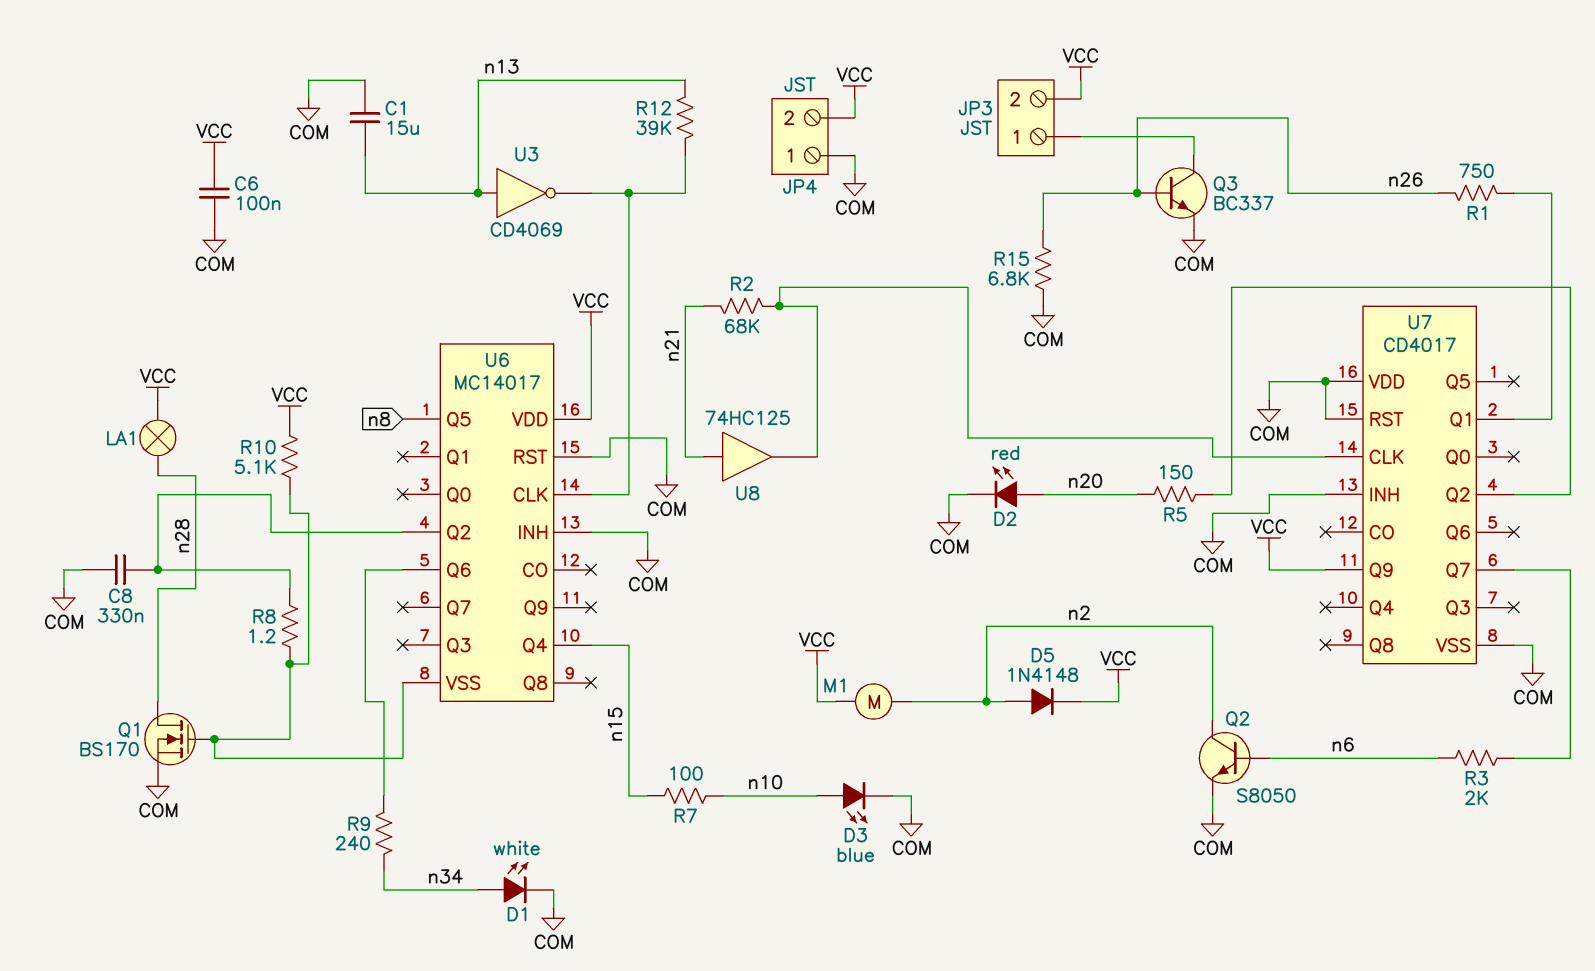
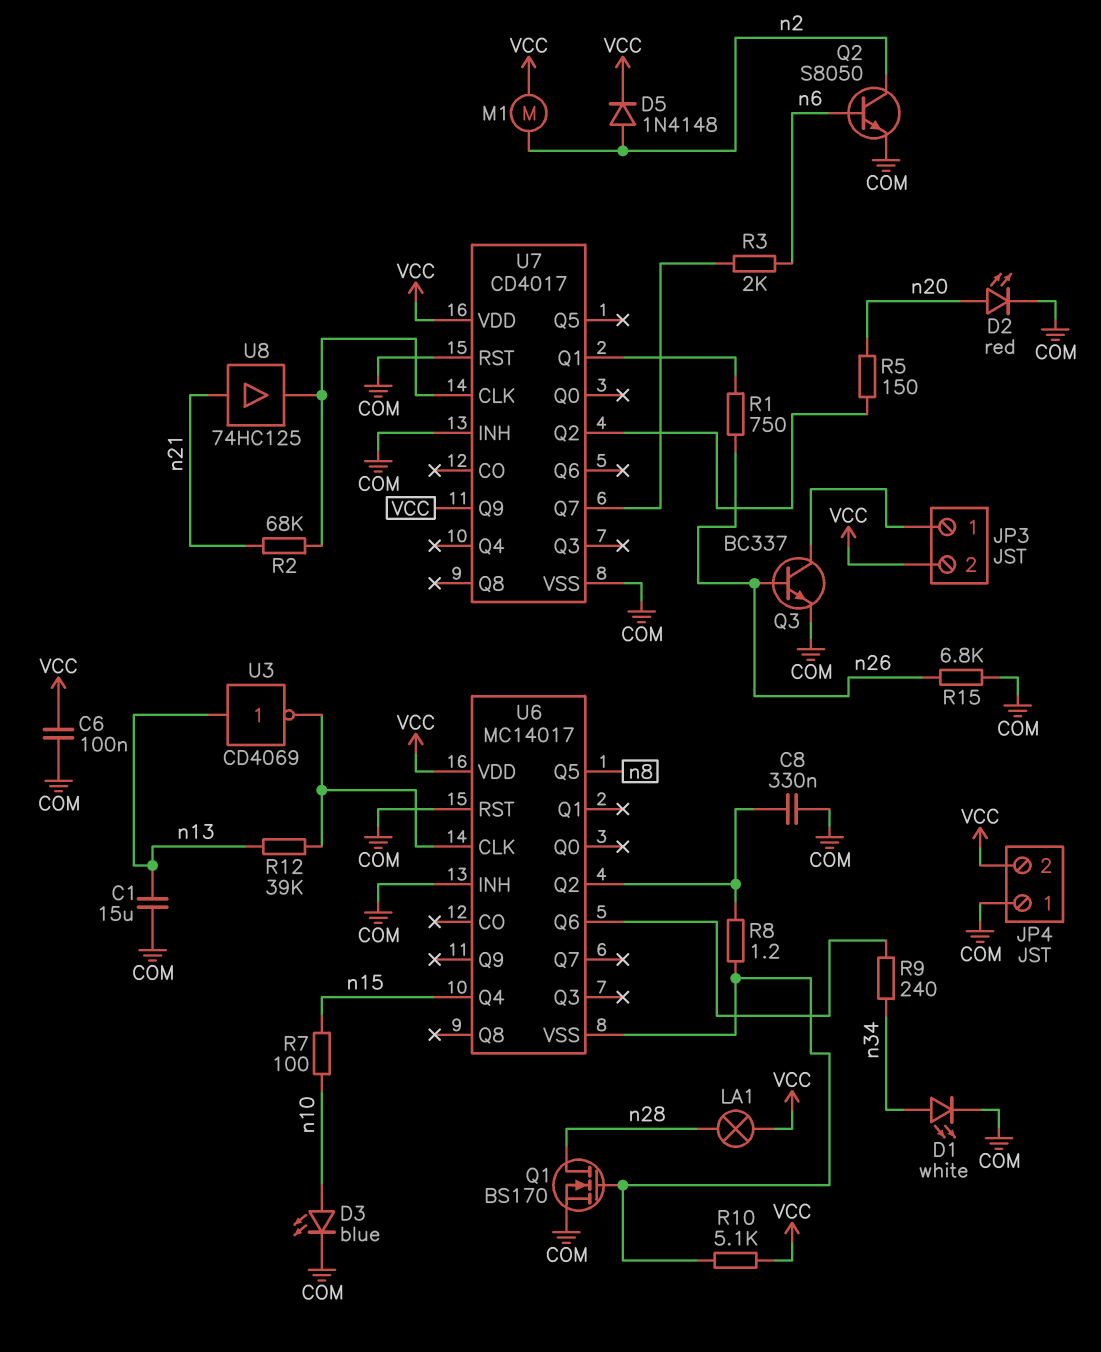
U7 pin VDD: COM -> VCC

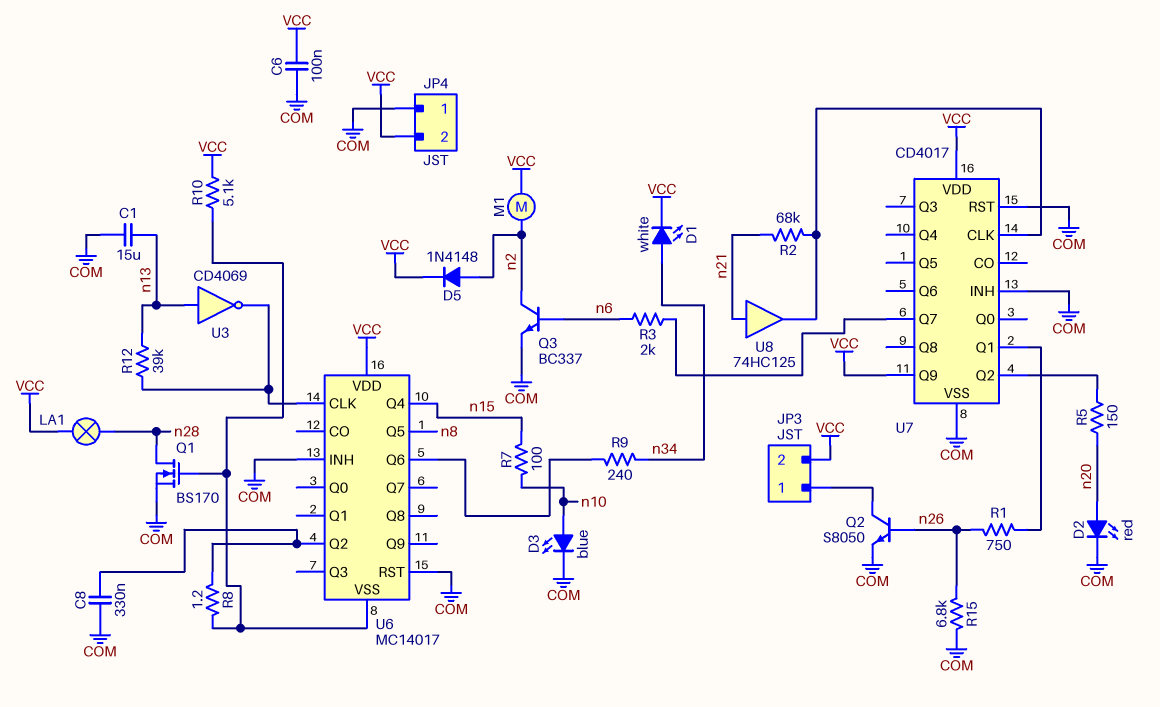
D1: LED white (A n34, K COM) -> LED white (A n34, K VCC)
Q2: NPN S8050 (B n6, C n2, E COM) -> NPN S8050 (B n26, C JP3/1, E COM)
Q3: NPN BC337 (B n26, C JP3/1, E COM) -> NPN BC337 (B n6, C n2, E COM)

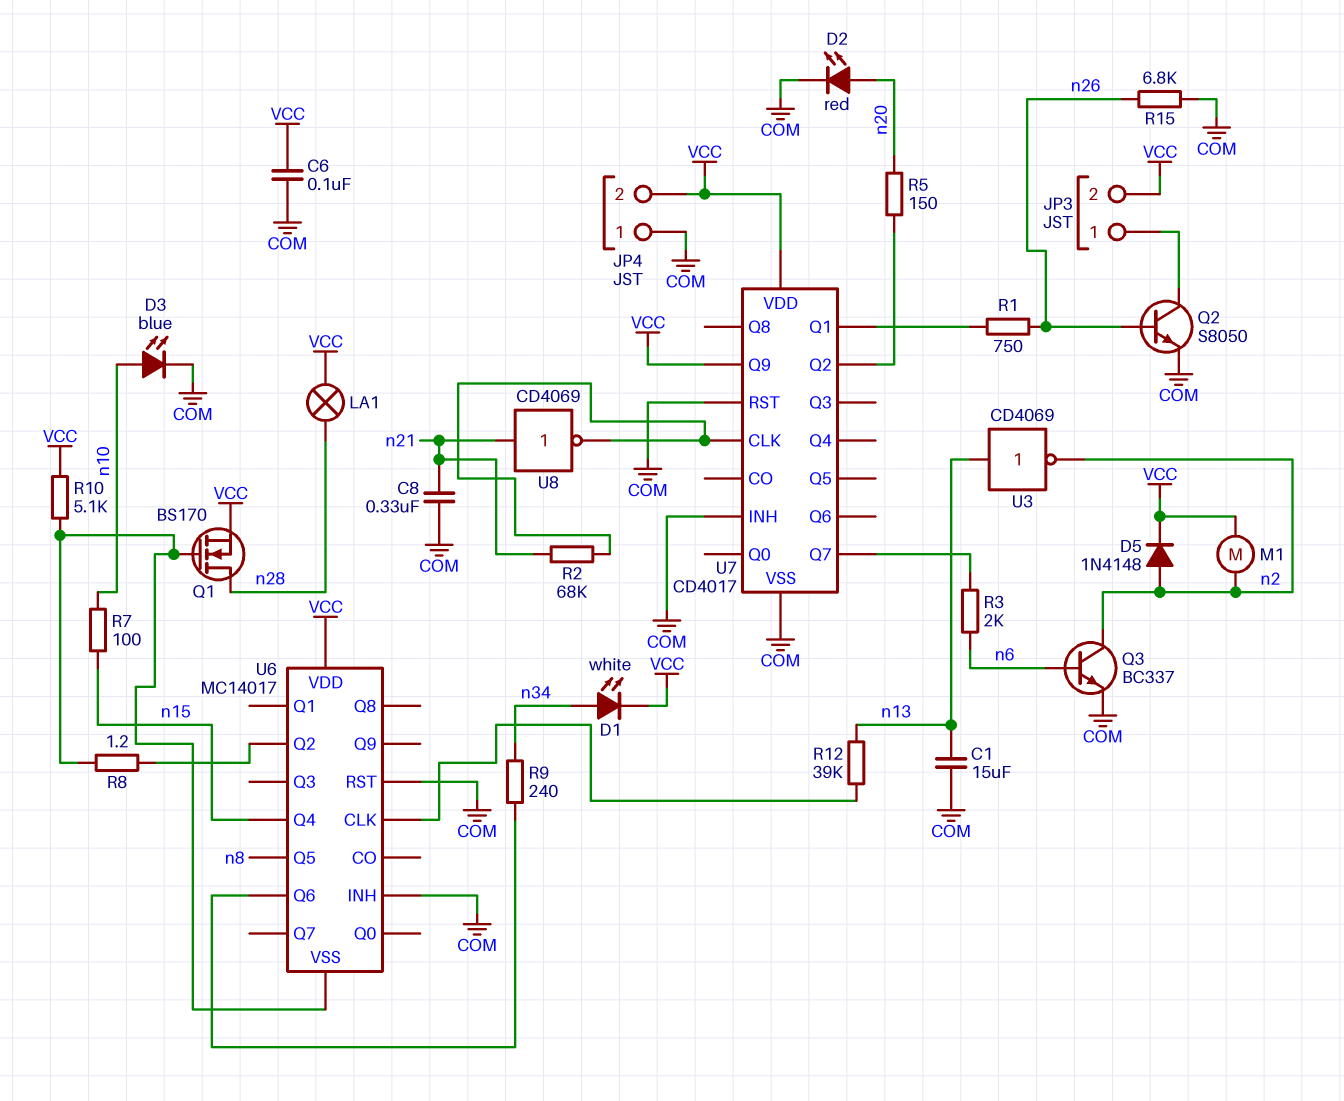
C8: 330nF (COM, U6/Q2) -> 330nF (COM, n21)
Q1: NMOS BS170 (G U6/VSS, D n28, S COM) -> NMOS BS170 (G U6/VSS, D n28, S VCC)
U3: NOT CD4069 (in n13, out U6/CLK) -> NOT CD4069 (in n13, out n2)
U8: buffer 74HC125 (in n21, out U7/CLK) -> NOT CD4069 (in n21, out U7/CLK)

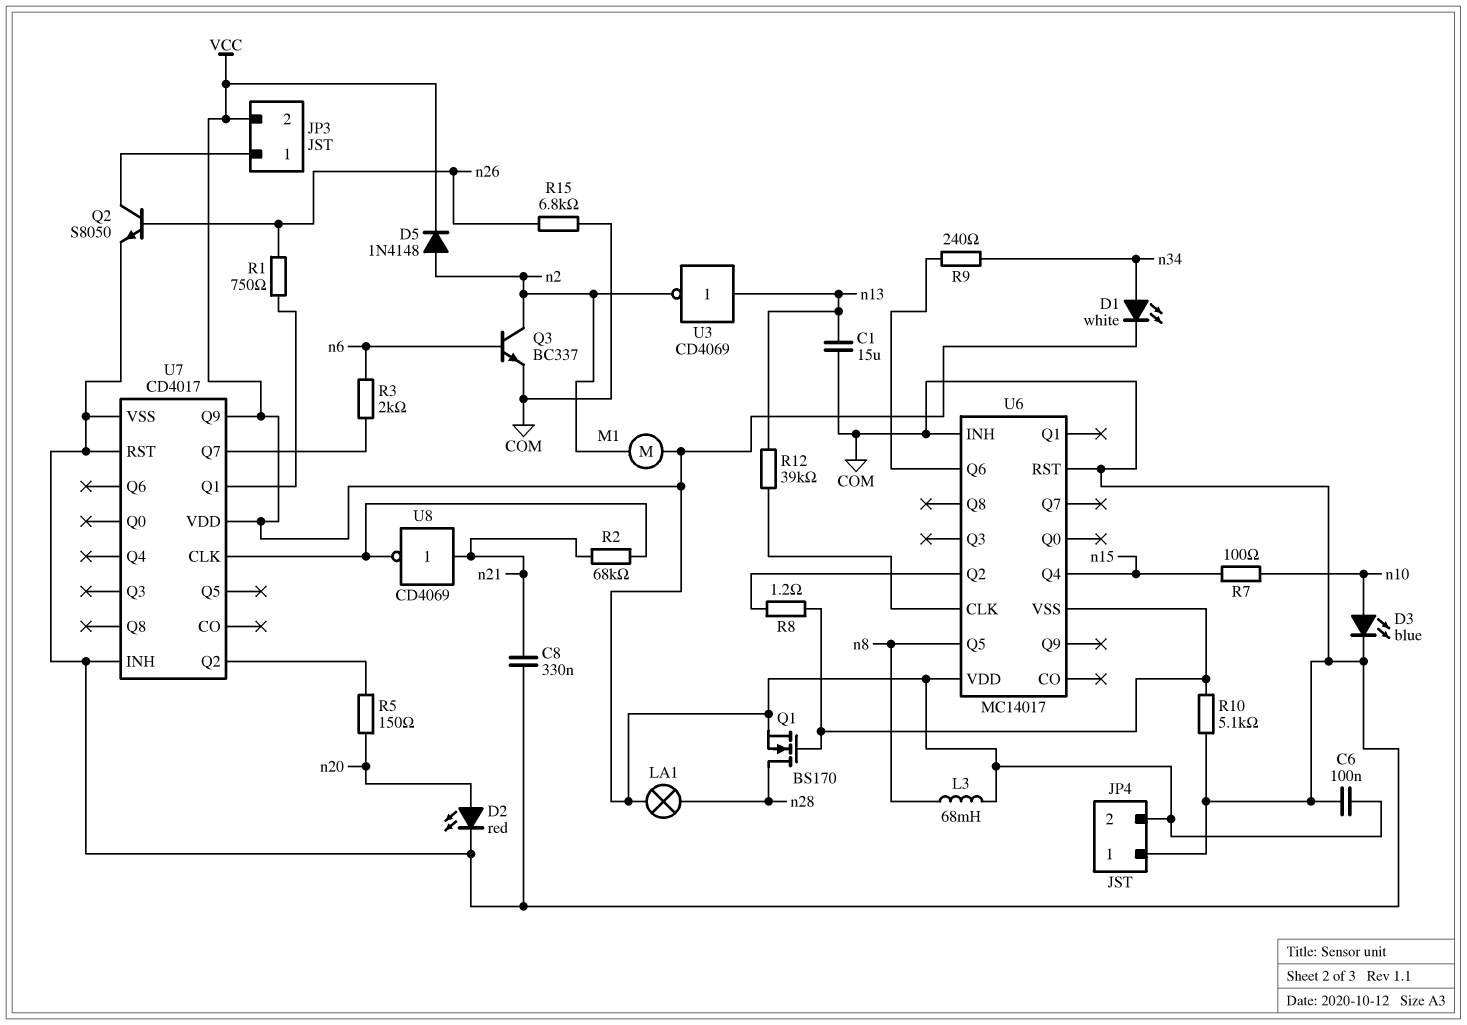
L3: none -> 68mH (VCC, n8)
R10: 5.1k (U6/VSS, VCC) -> 5.1k (COM, U6/VSS)

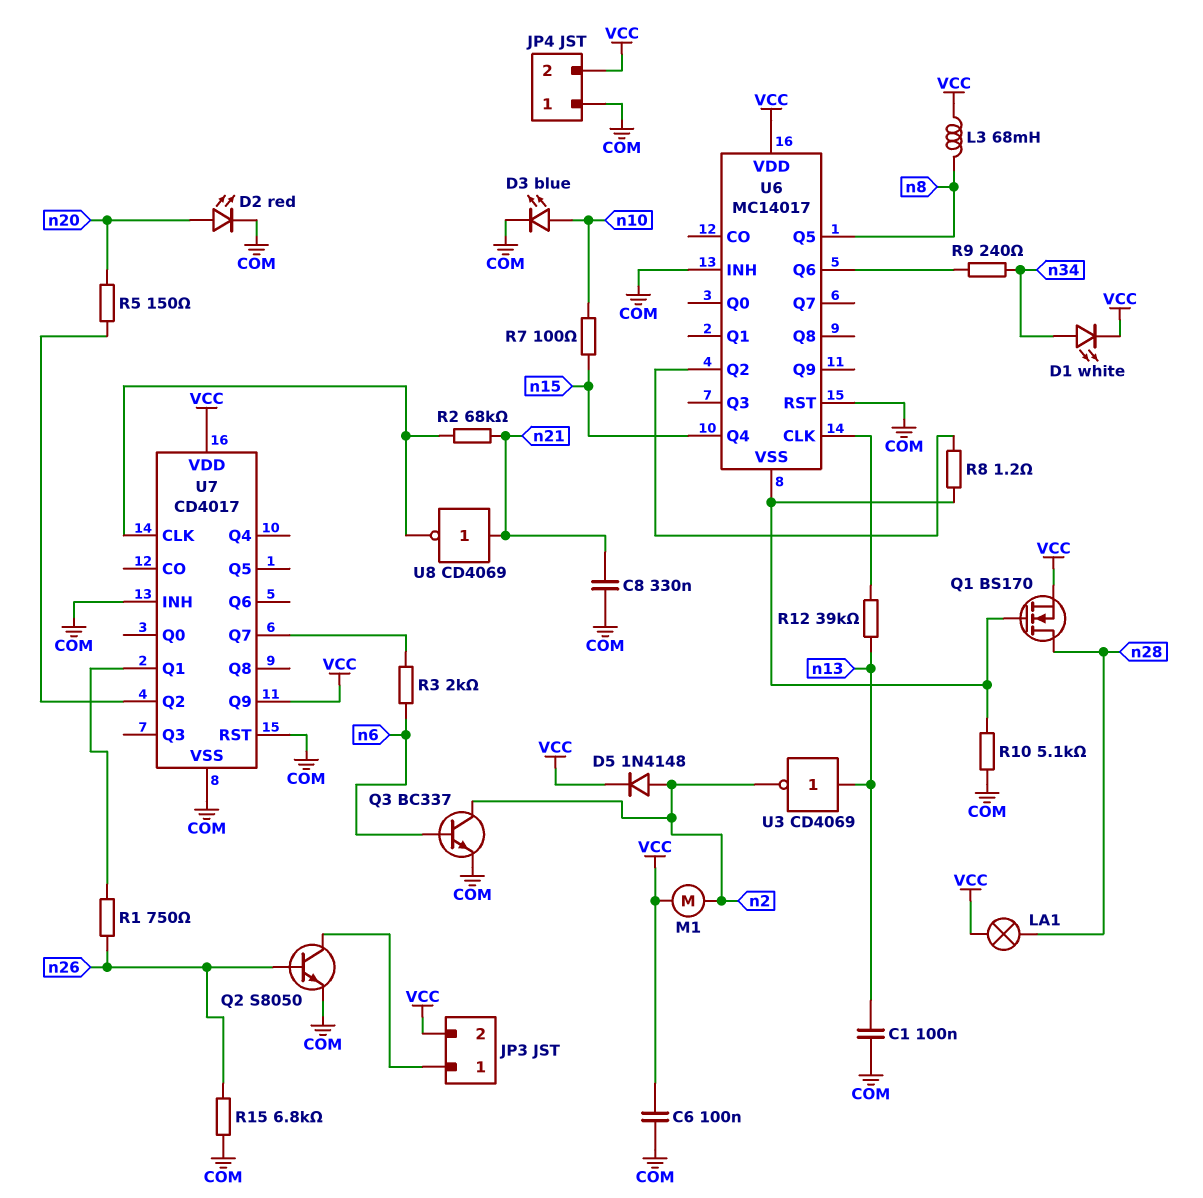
C1: 15uF (COM, n13) -> 100nF (COM, n13)

